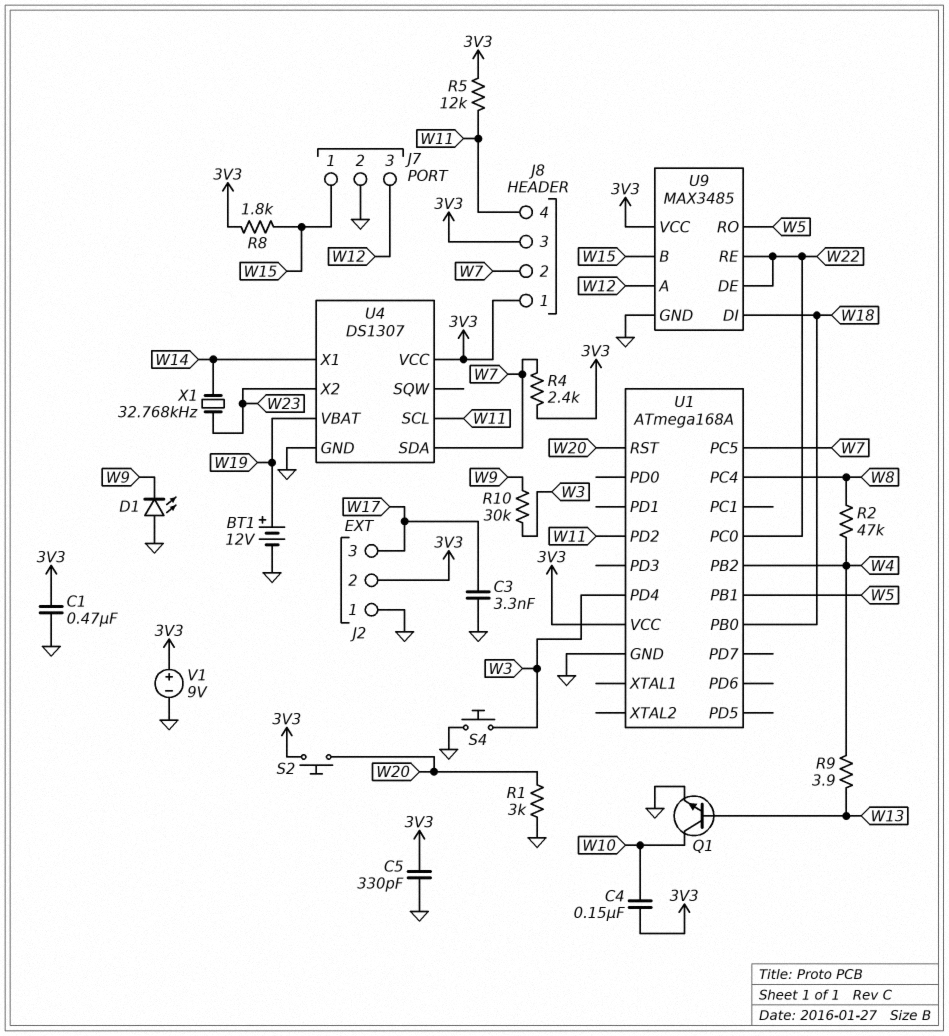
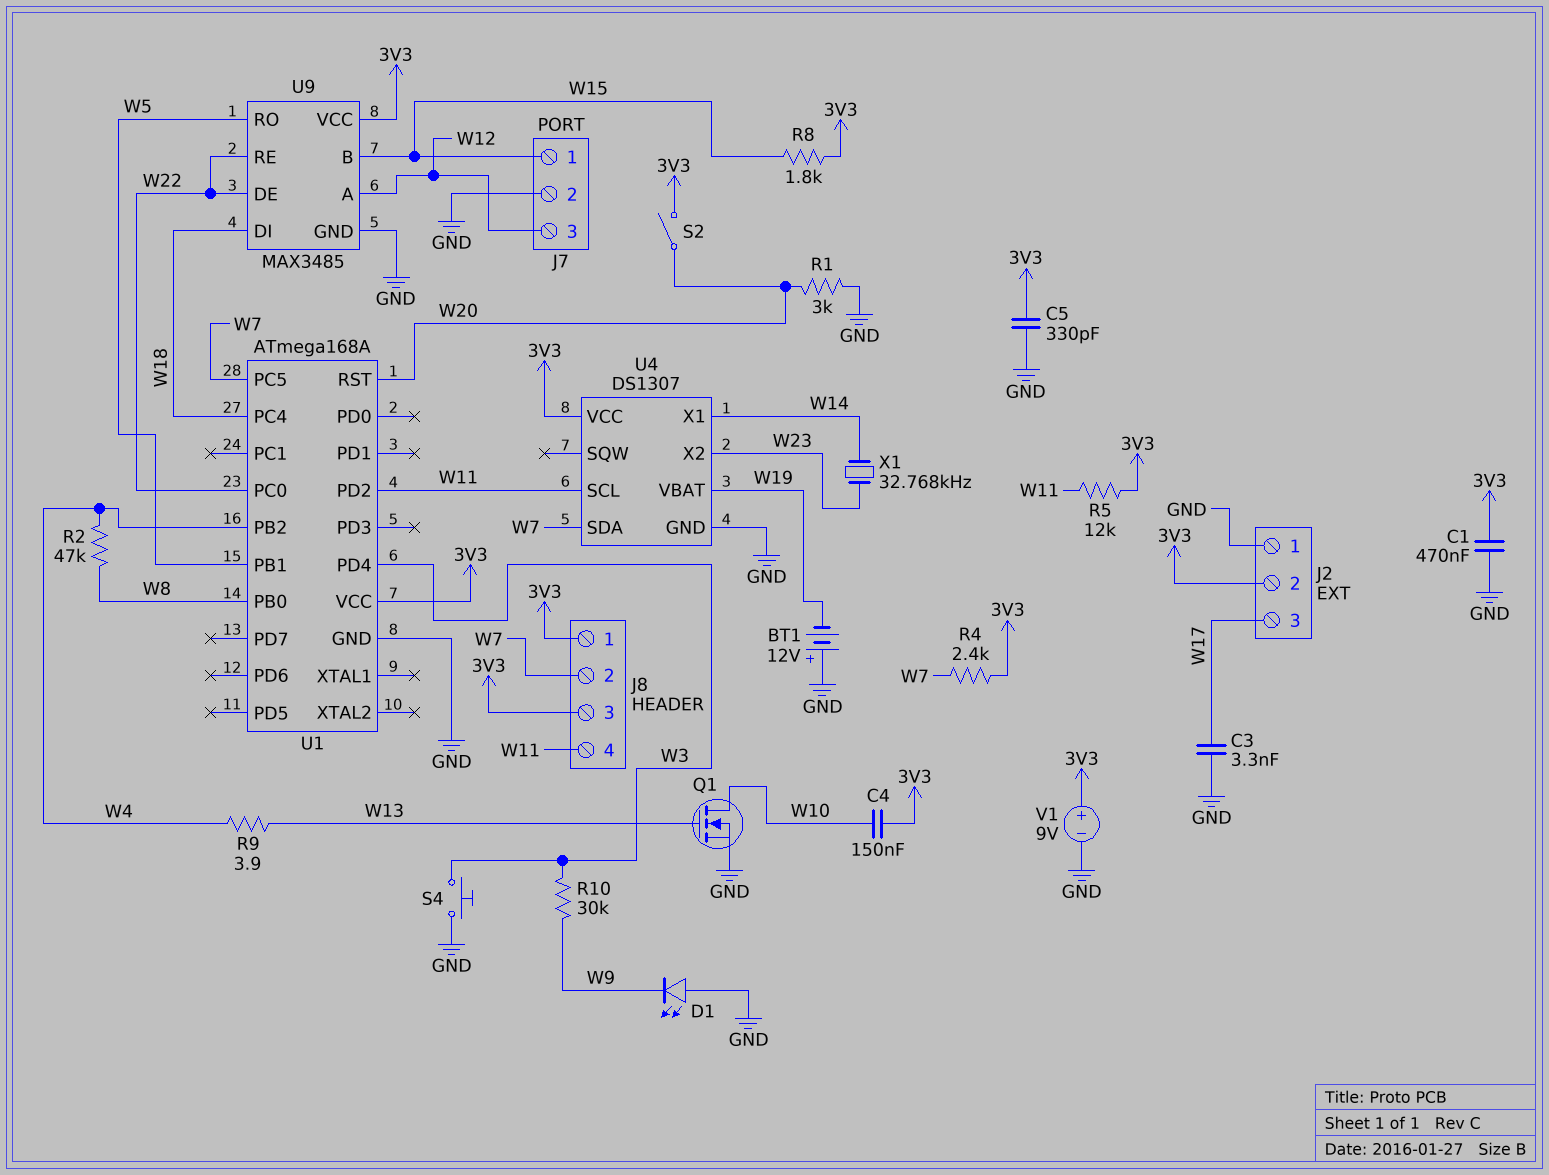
BT1: 12V (plus W19, minus GND) -> 12V (plus GND, minus W19)
Q1: NPN (B W13, C W10, E GND) -> NMOS (G W13, D W10, S GND)
S2: button (3V3, W20) -> switch (3V3, W20)
U1 pin PB0: W18 -> W8
U1 pin PC4: W8 -> W18

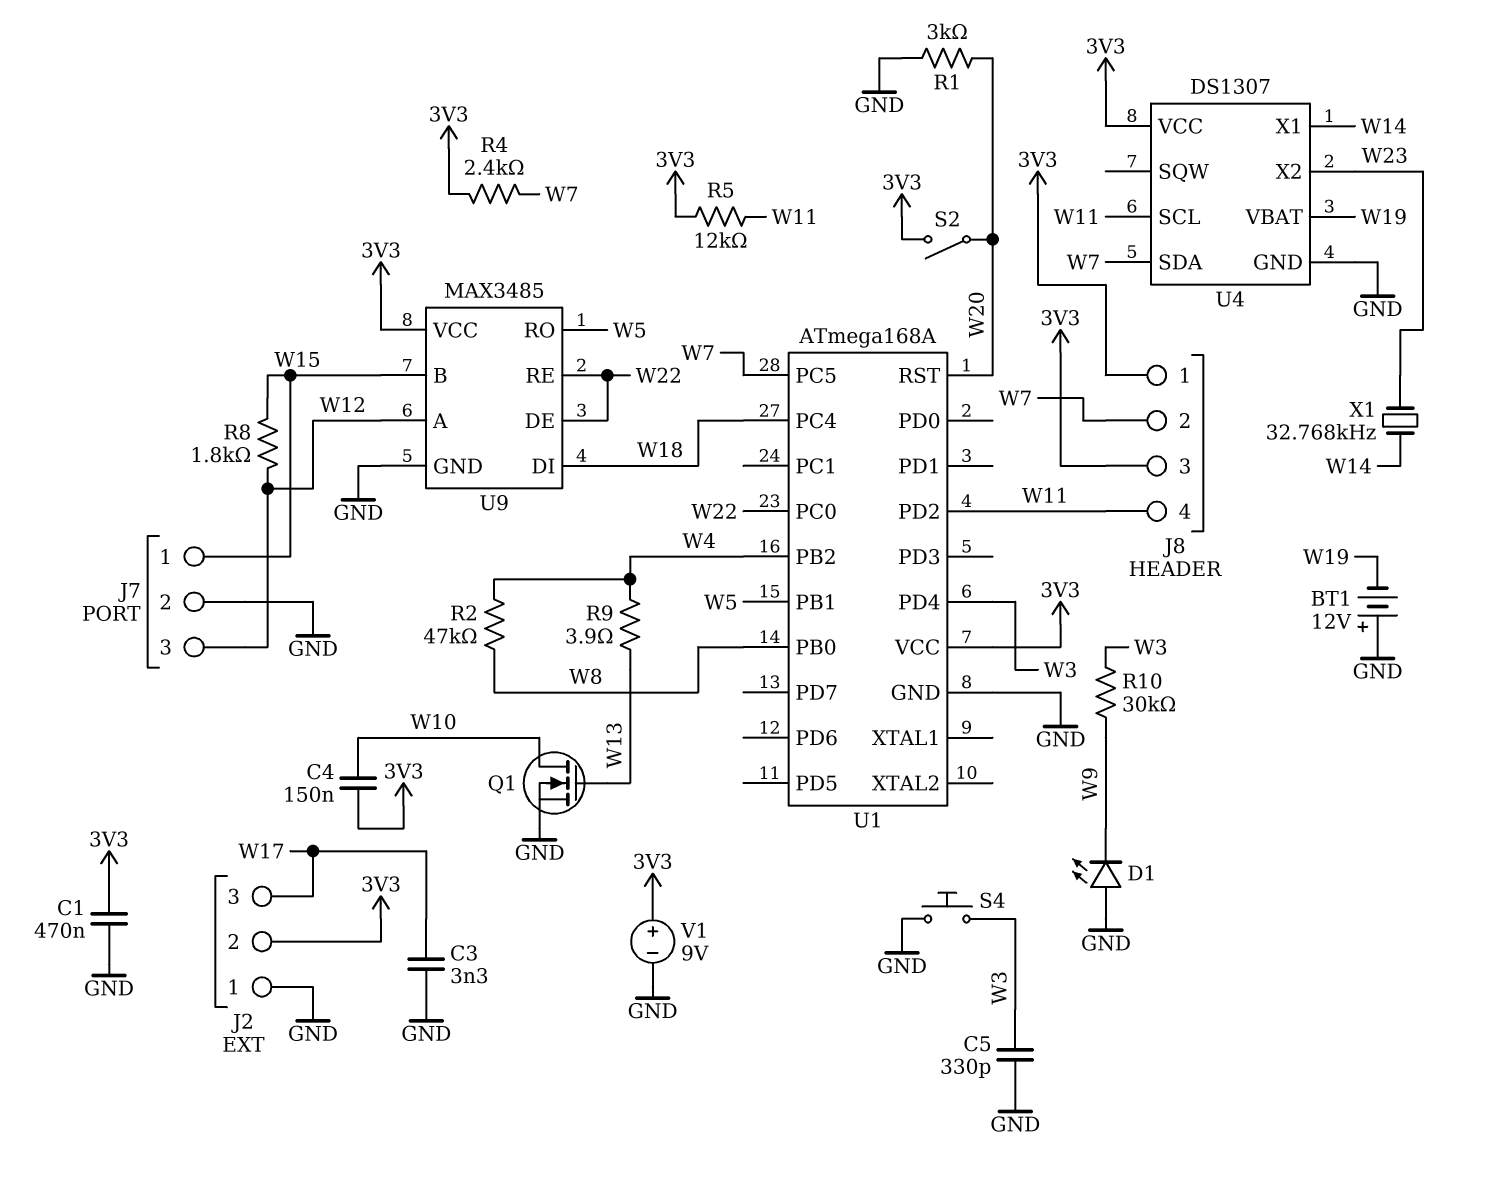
C5: 330pF (3V3, GND) -> 330pF (GND, W3)
R8: 1.8k (3V3, W15) -> 1.8k (W12, W15)

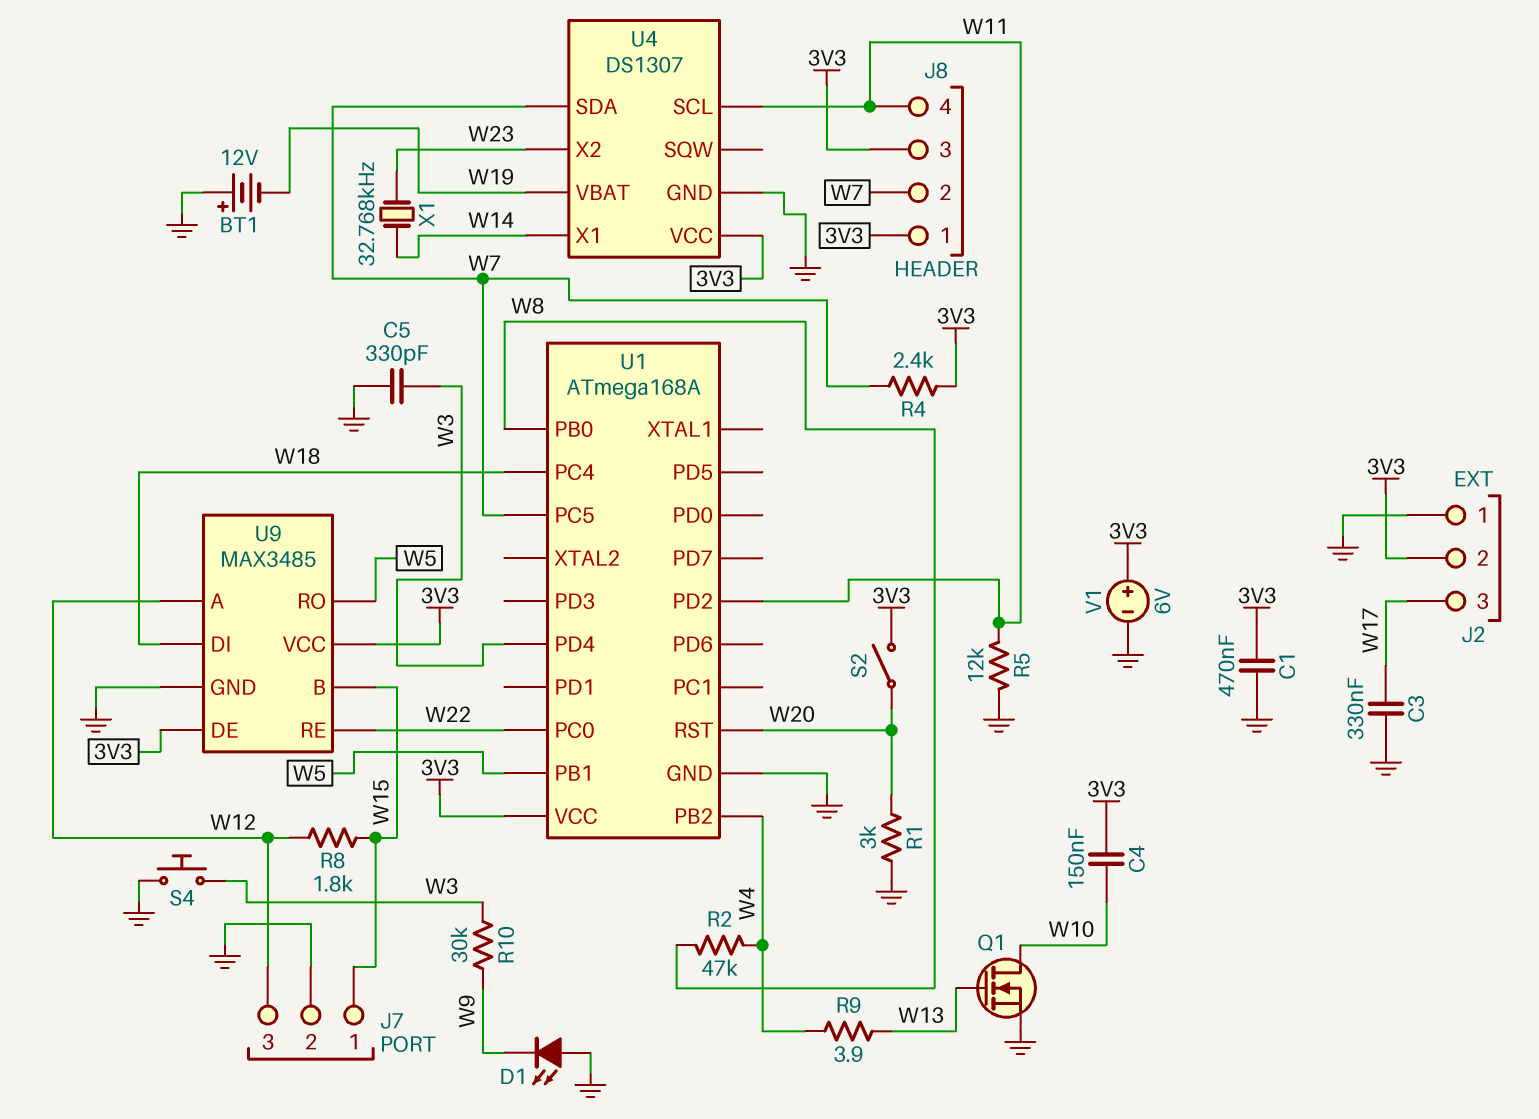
C3: 3.3nF (GND, W17) -> 330nF (GND, W17)
R5: 12k (3V3, W11) -> 12k (GND, W11)
U9 pin DE: W22 -> 3V3
V1: 9V (plus 3V3, minus GND) -> 6V (plus 3V3, minus GND)

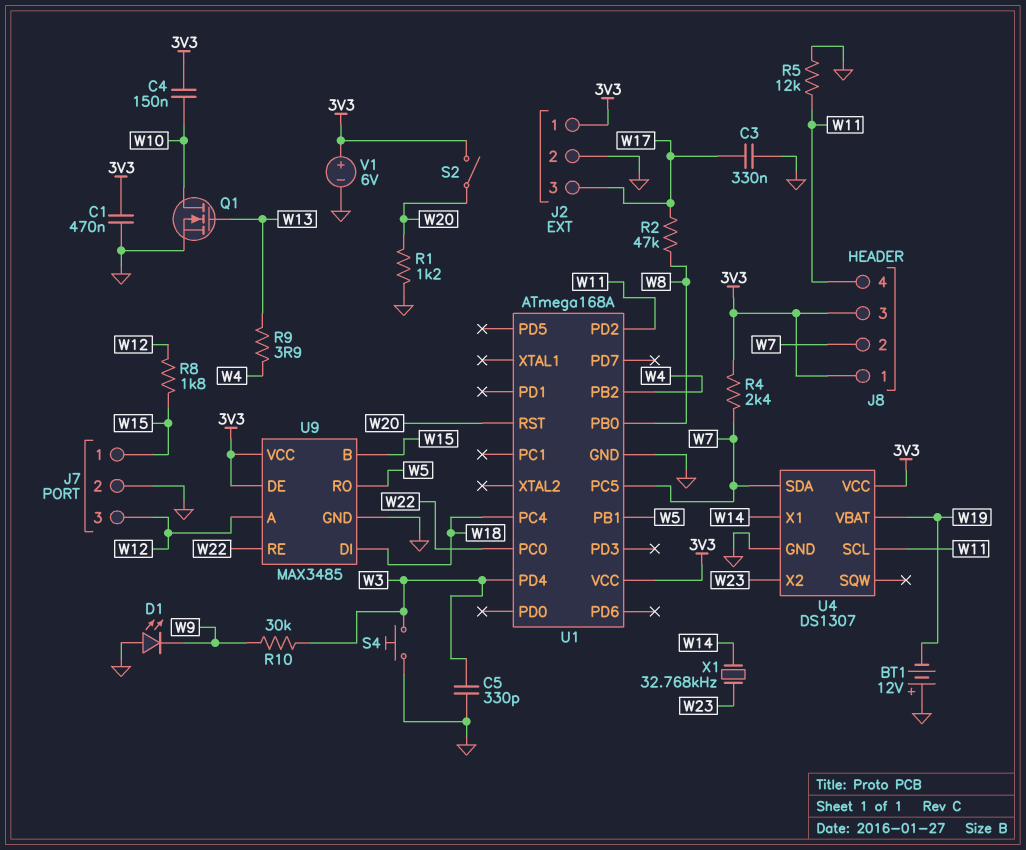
J2 pin 1: GND -> 3V3
J2 pin 2: 3V3 -> GND
R1: 3k (GND, W20) -> 1.2k (GND, W20)
R2: 47k (W4, W8) -> 47k (W8, W17)

